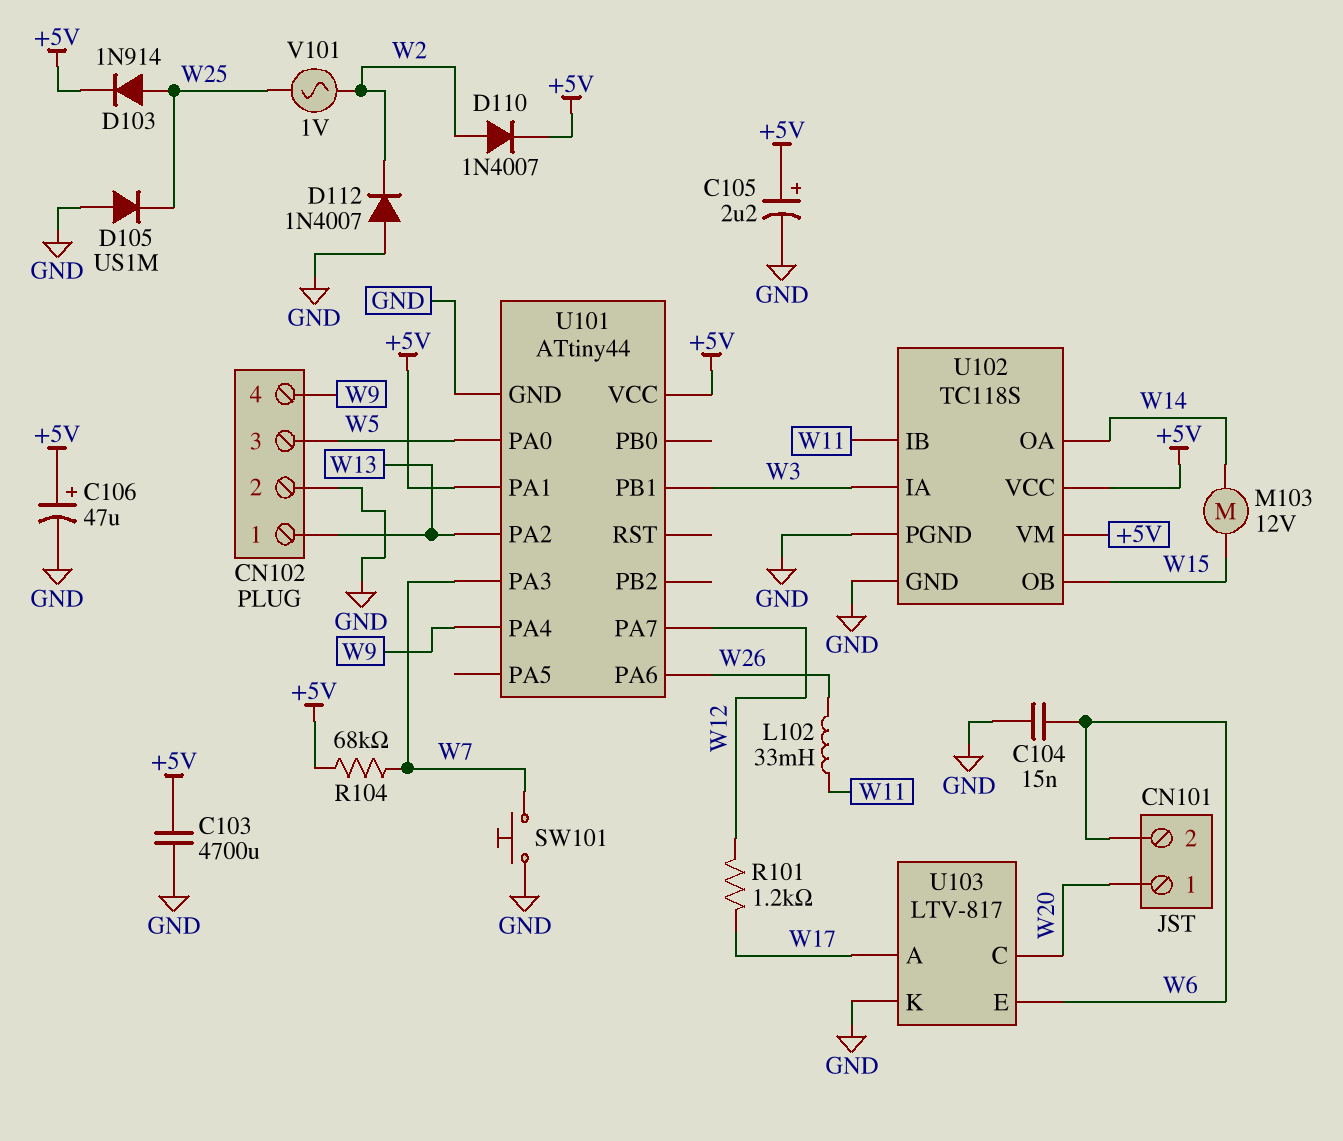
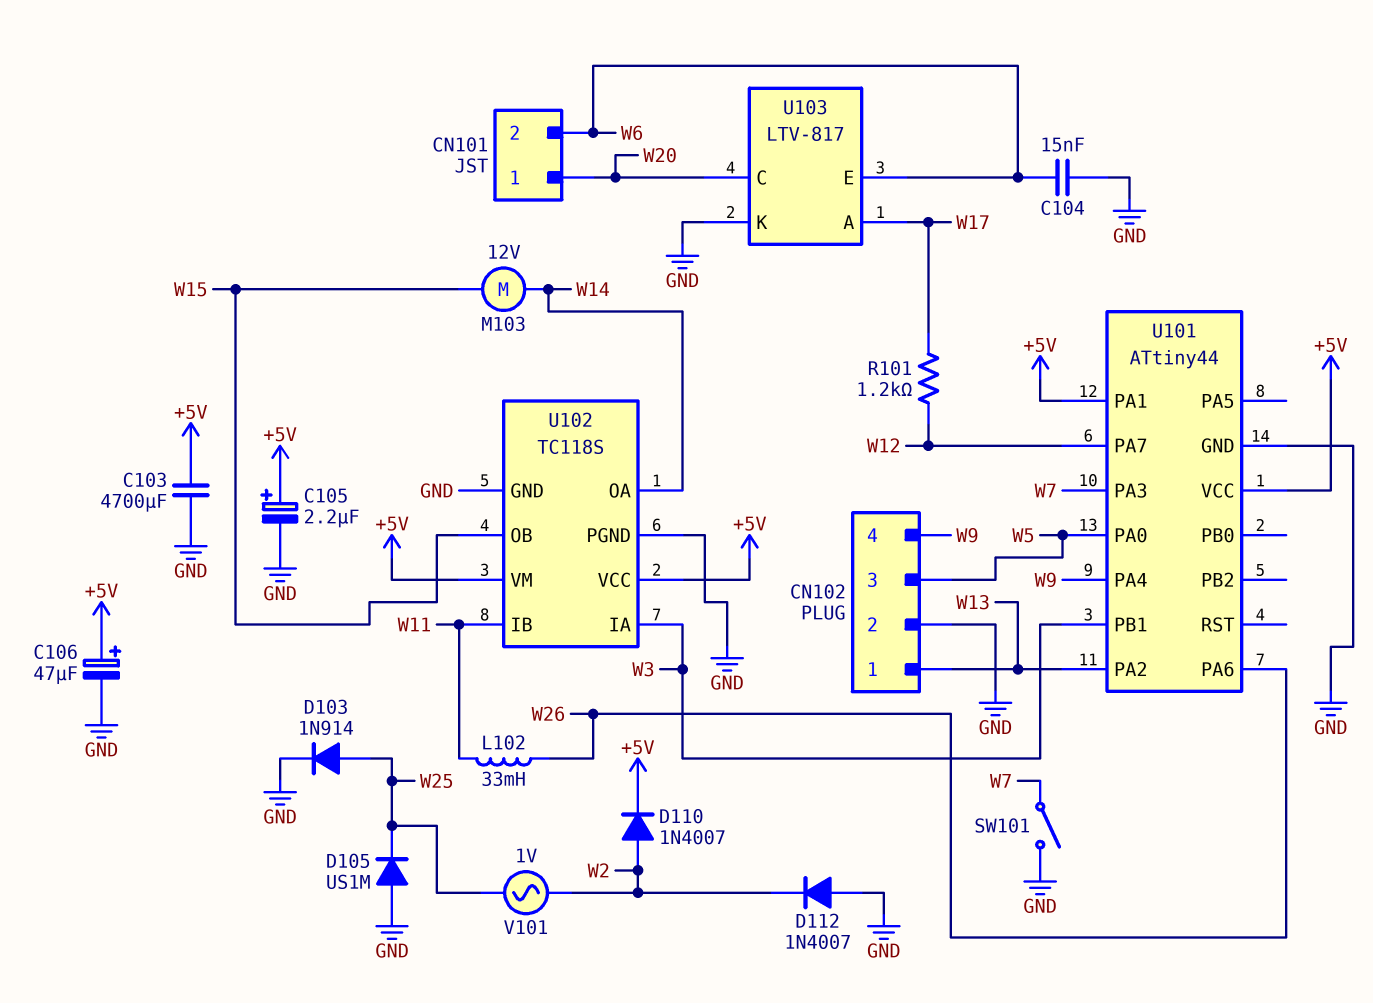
D103: diode 1N914 (A W25, K +5V) -> diode 1N914 (A W25, K GND)
R104: 68k (+5V, W7) -> none
SW101: button (GND, W7) -> switch (GND, W7)

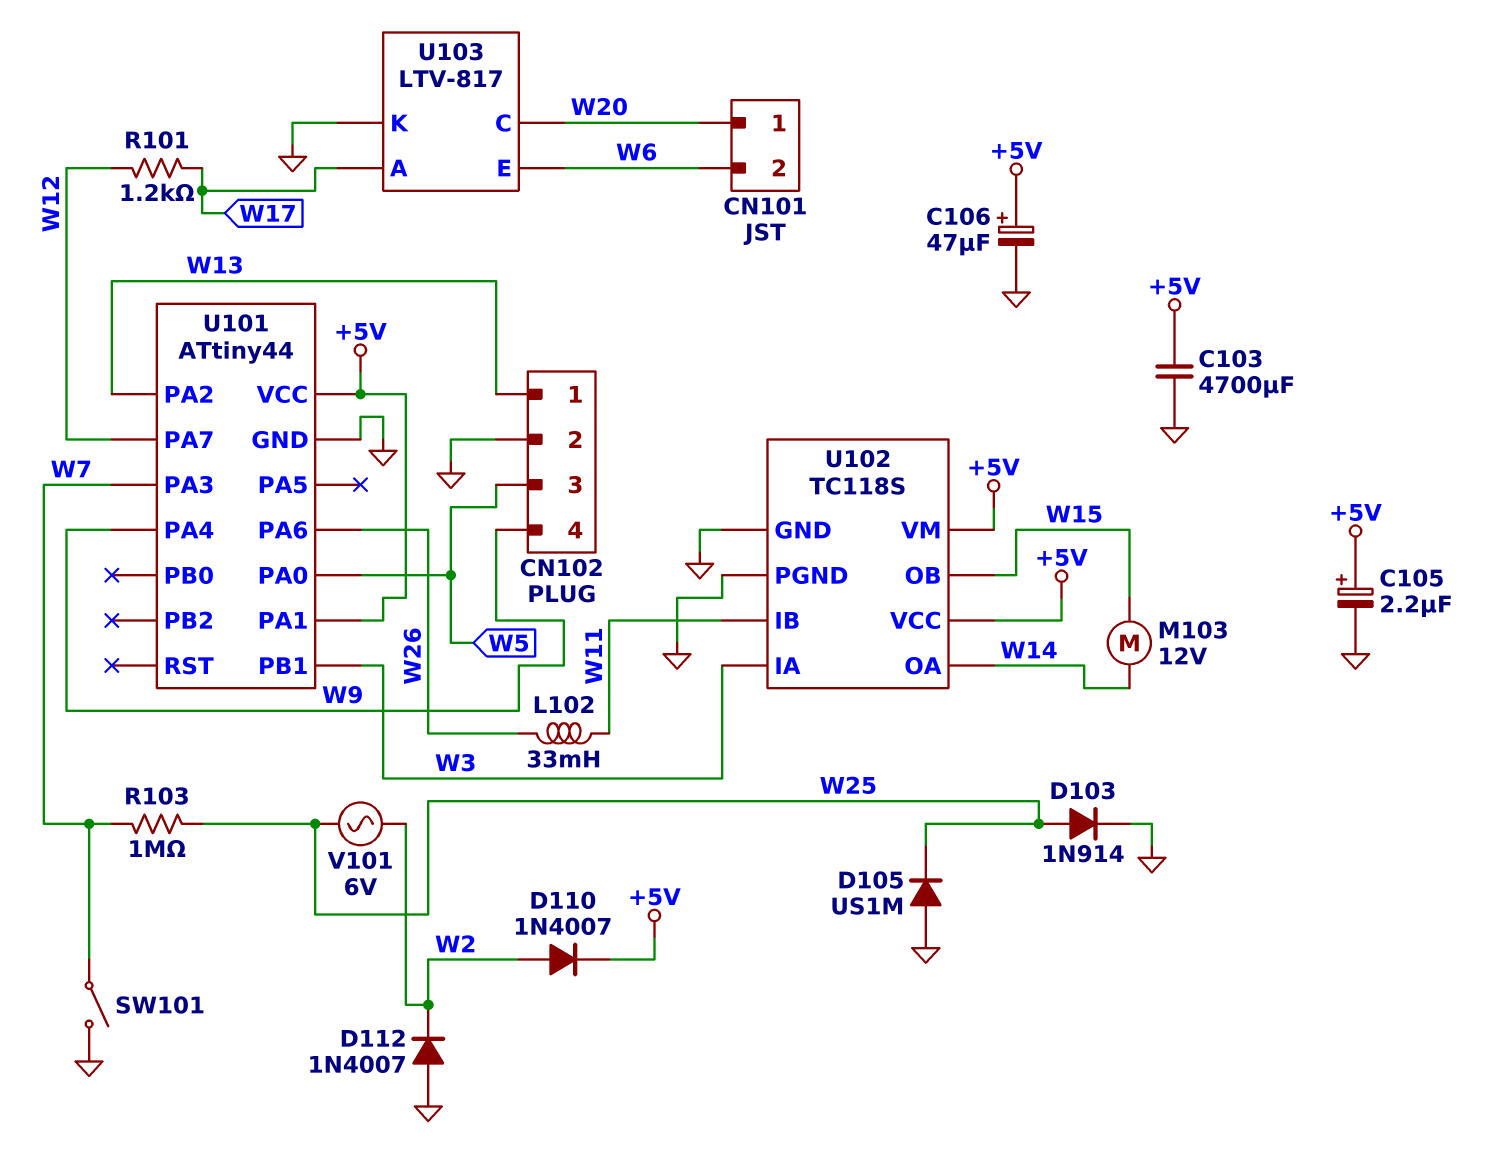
C104: 15nF (GND, W6) -> none
R103: none -> 1M (W7, W25)
V101: AC 1V (W2, W25) -> AC 6V (W2, W25)

